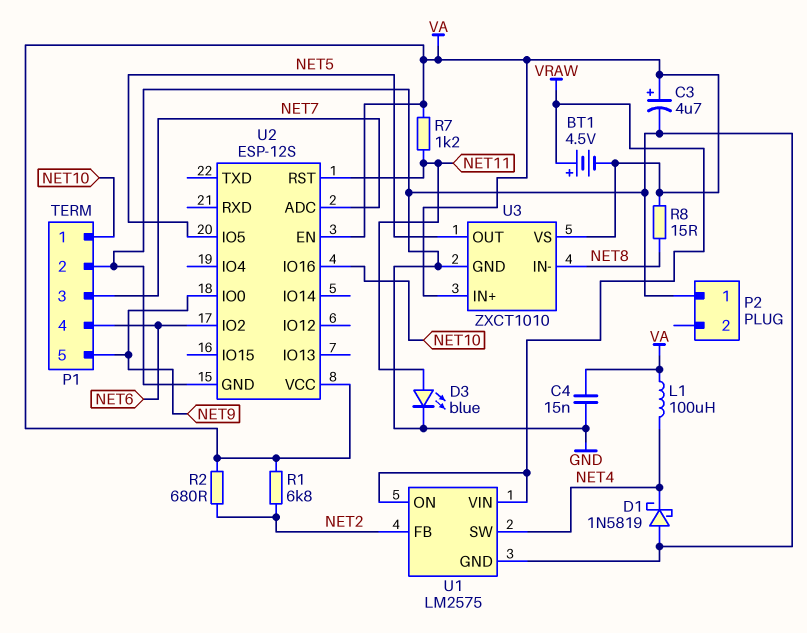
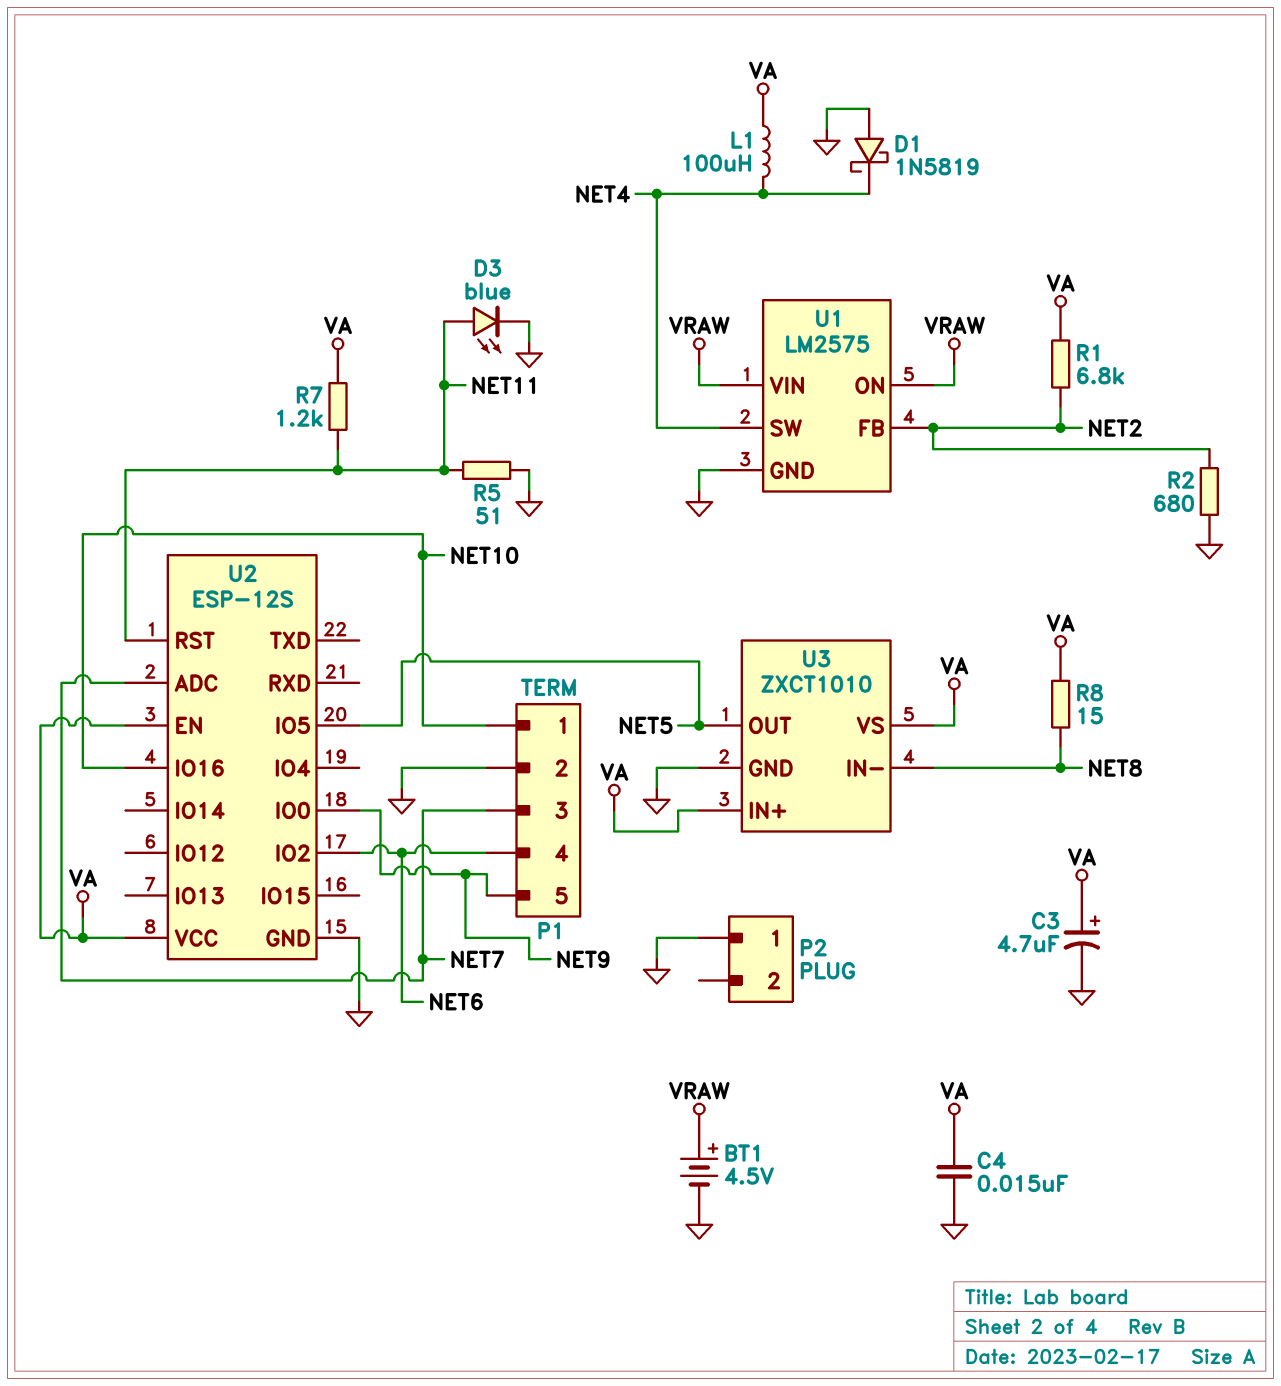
BT1: 4.5V (plus VRAW, minus VA) -> 4.5V (plus VRAW, minus GND)
R2: 680 (NET2, VA) -> 680 (GND, NET2)
R5: none -> 51 (GND, NET11)

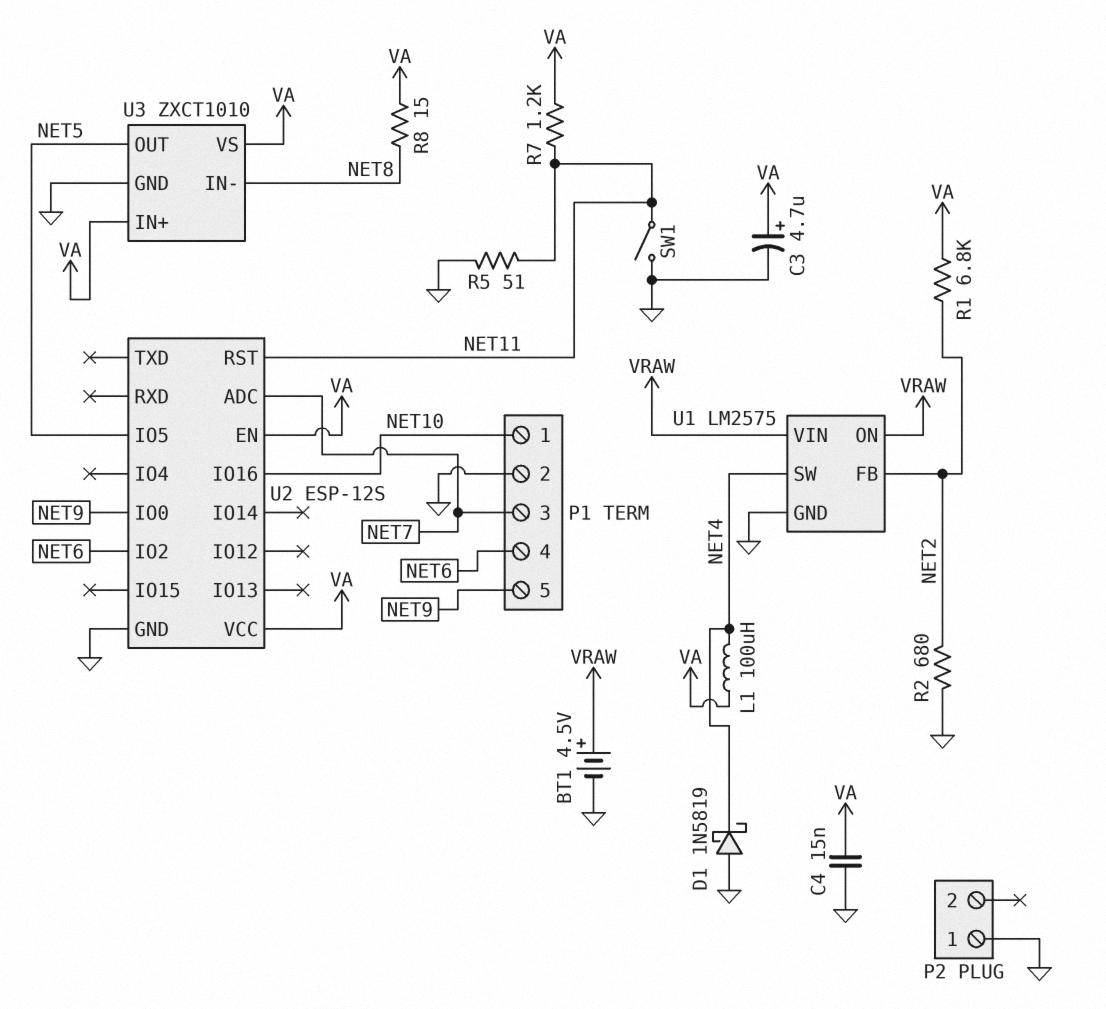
D3: LED blue (A NET11, K GND) -> none
SW1: none -> switch (GND, NET11)

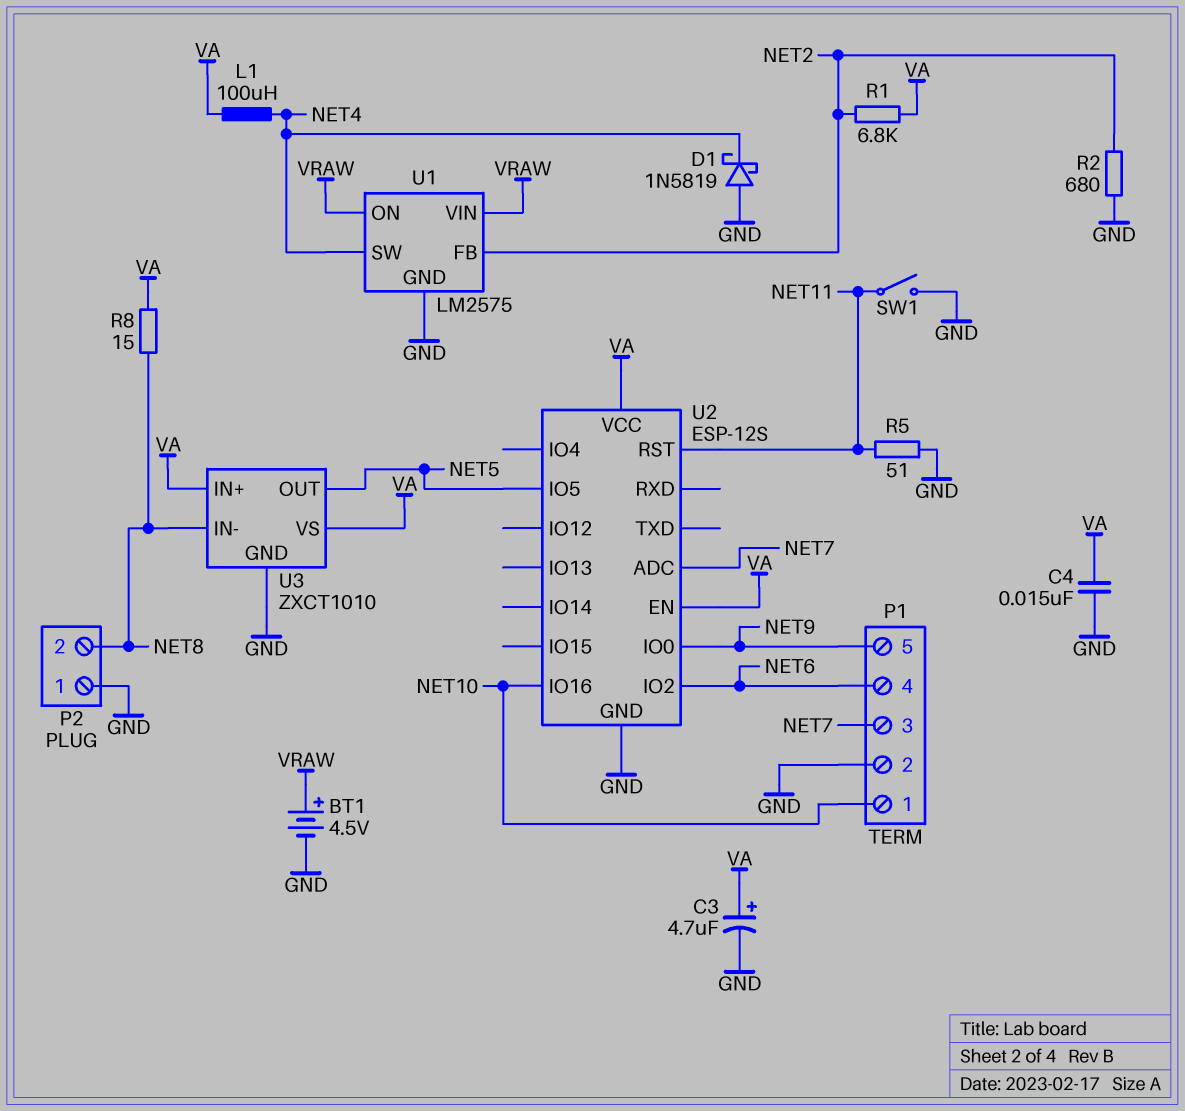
P2 pin 2: none -> NET8
R7: 1.2k (NET11, VA) -> none

